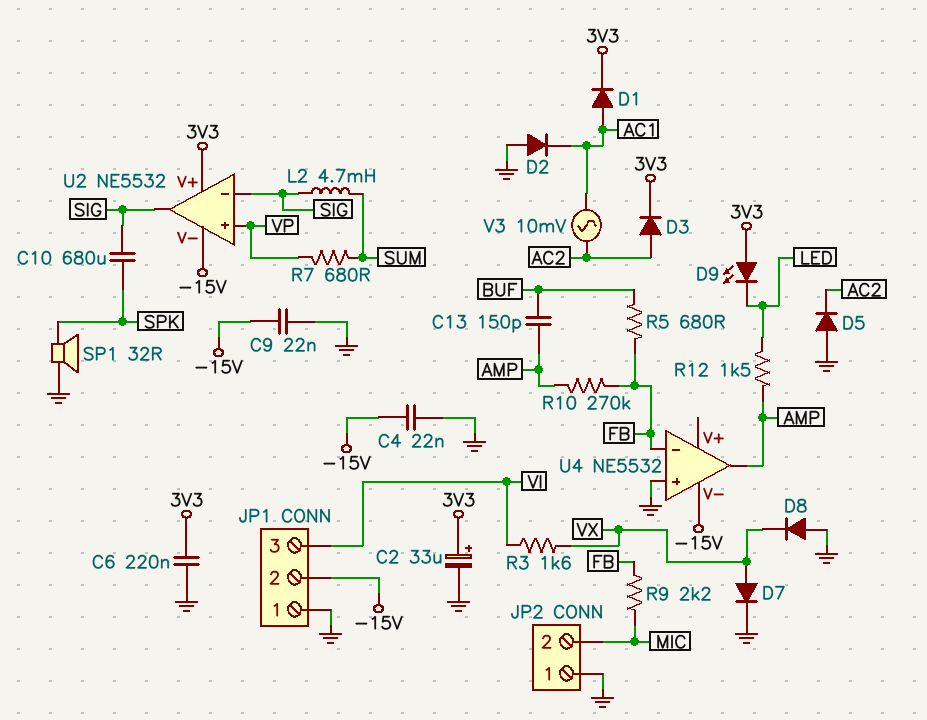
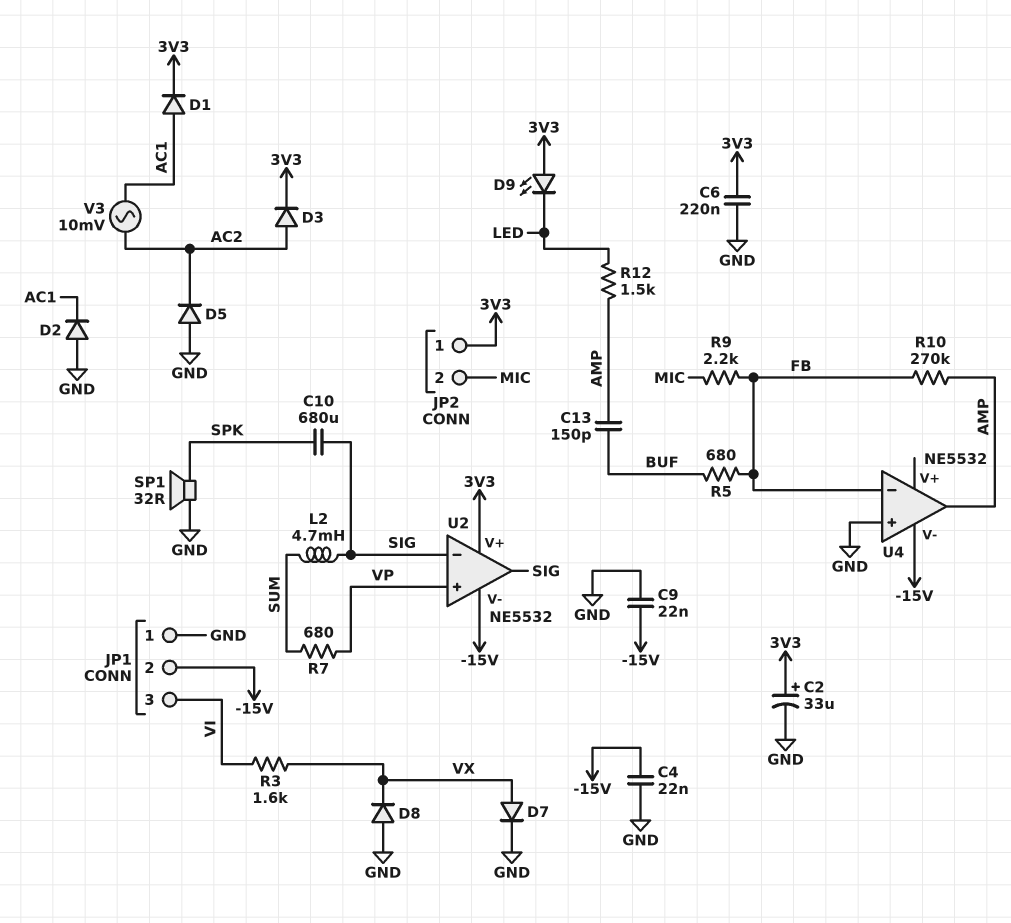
JP2 pin 1: GND -> 3V3

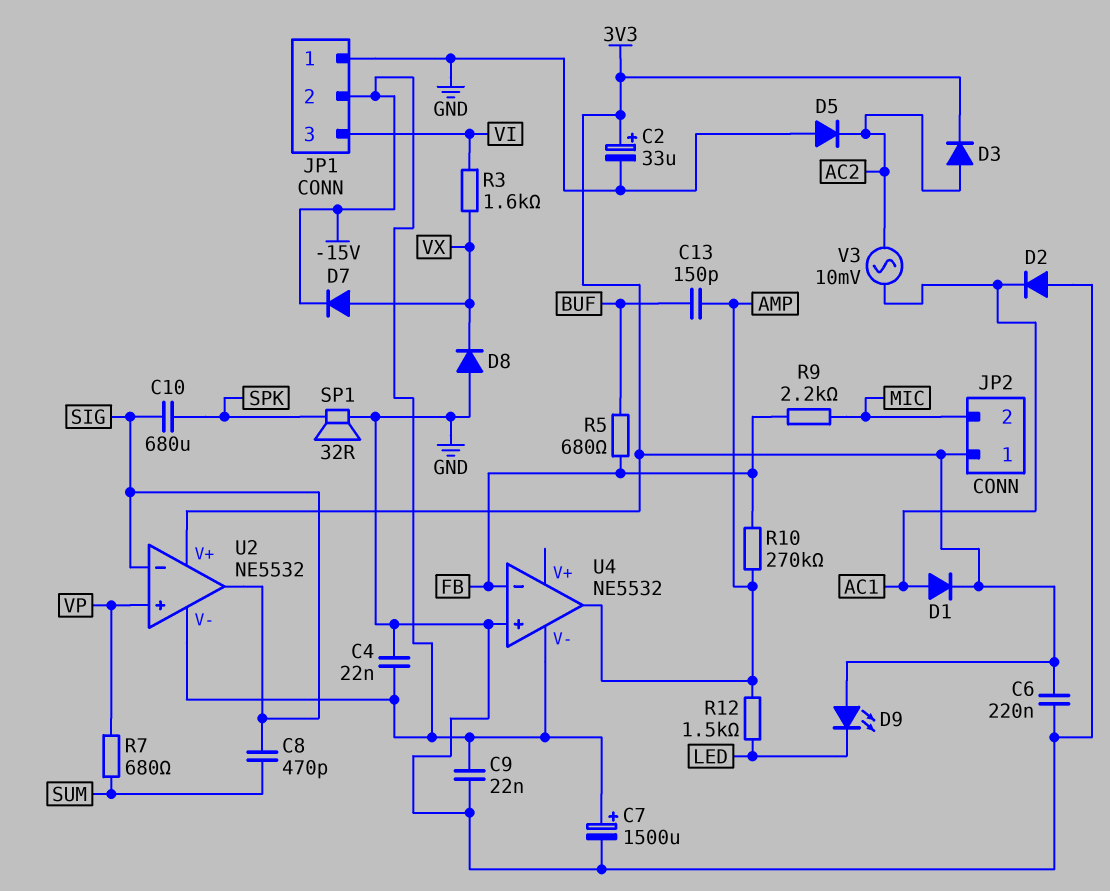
C7: none -> 1500uF (plus -15V, minus GND)
C8: none -> 470pF (SIG, SUM)
D7: diode (A VX, K GND) -> diode (A VX, K -15V)
L2: 4.7mH (SIG, SUM) -> none

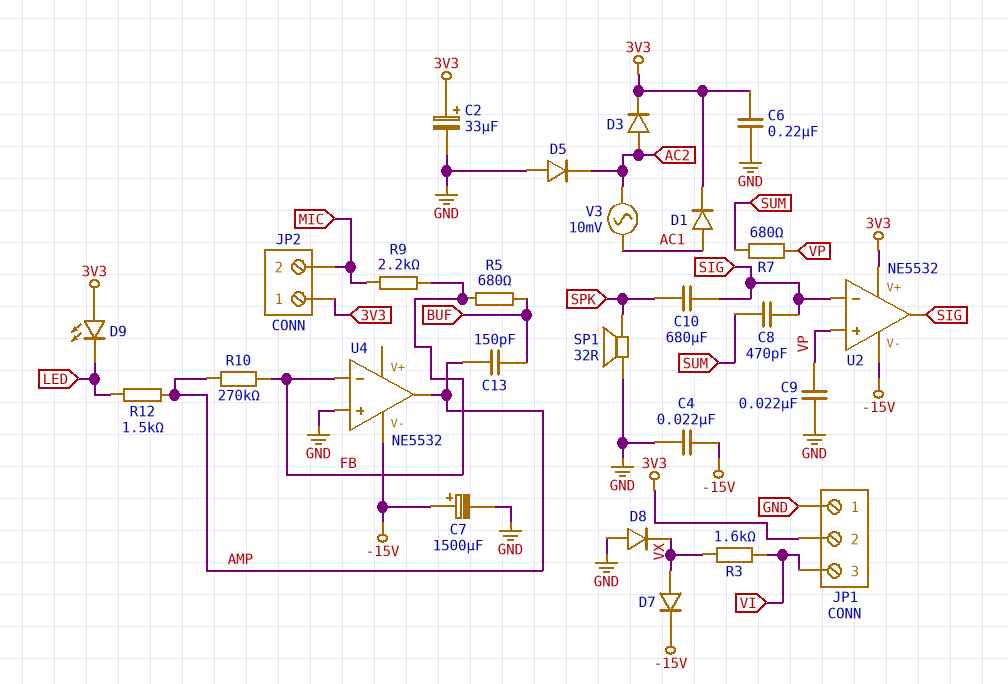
C9: 22nF (-15V, GND) -> 22nF (GND, VP)
D2: diode (A GND, K AC1) -> none
JP1 pin 2: -15V -> 3V3

